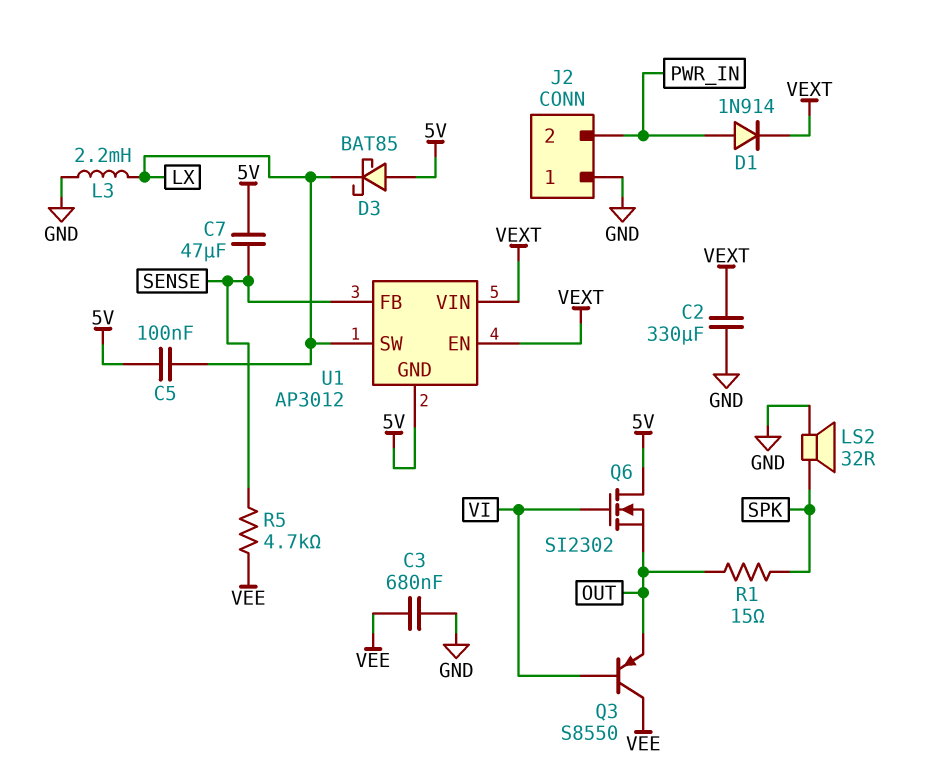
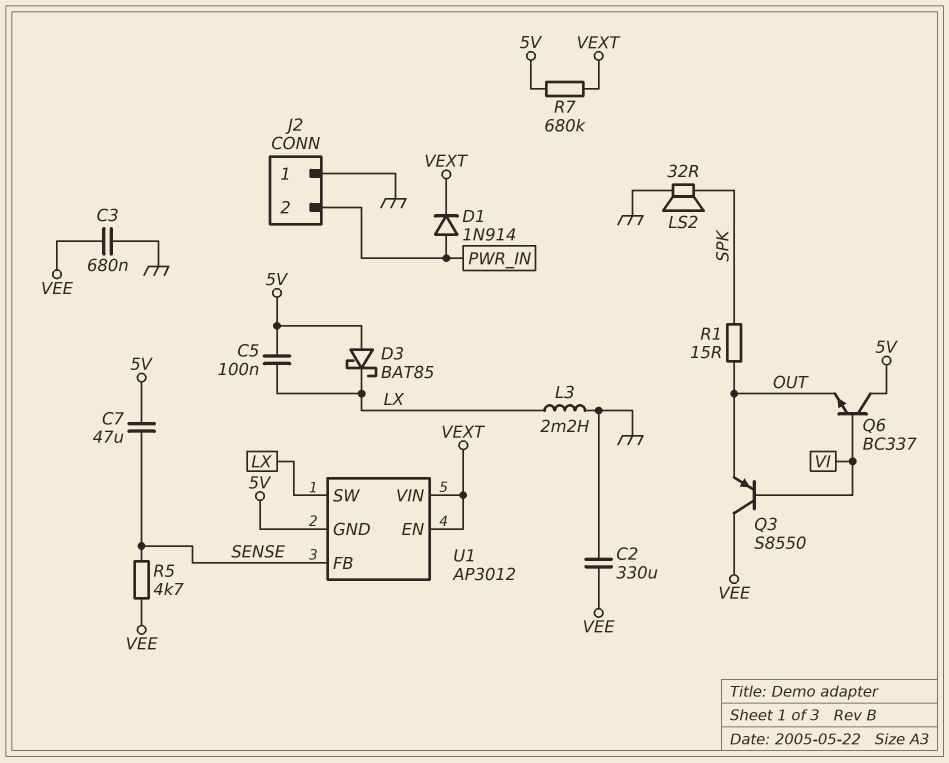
C2: 330uF (GND, VEXT) -> 330uF (GND, VEE)
Q6: NMOS SI2302 (G VI, D 5V, S OUT) -> NPN BC337 (B VI, C 5V, E OUT)
R7: none -> 680k (5V, VEXT)

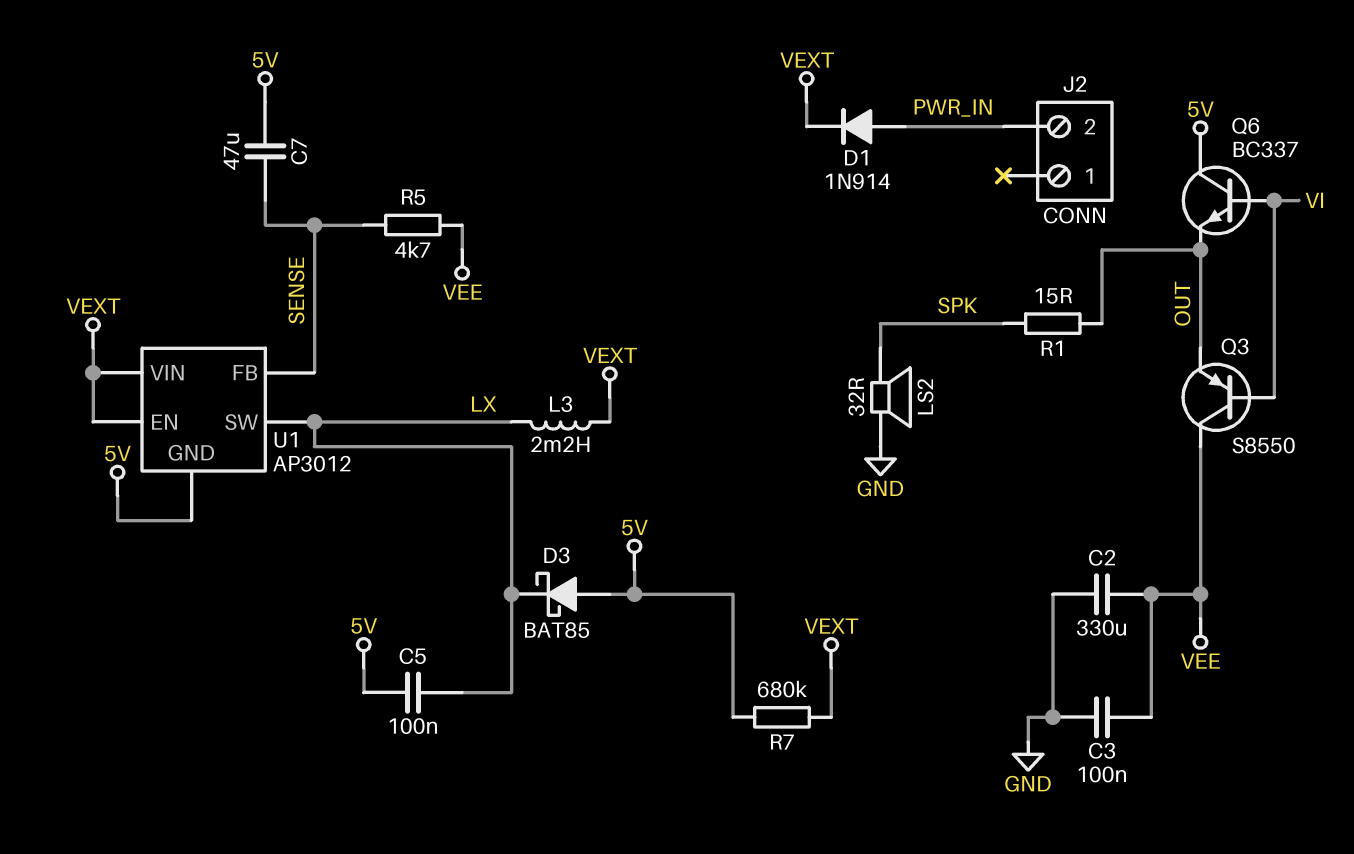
C3: 680nF (GND, VEE) -> 100nF (GND, VEE)
J2 pin 1: GND -> none
L3: 2.2mH (GND, LX) -> 2.2mH (LX, VEXT)

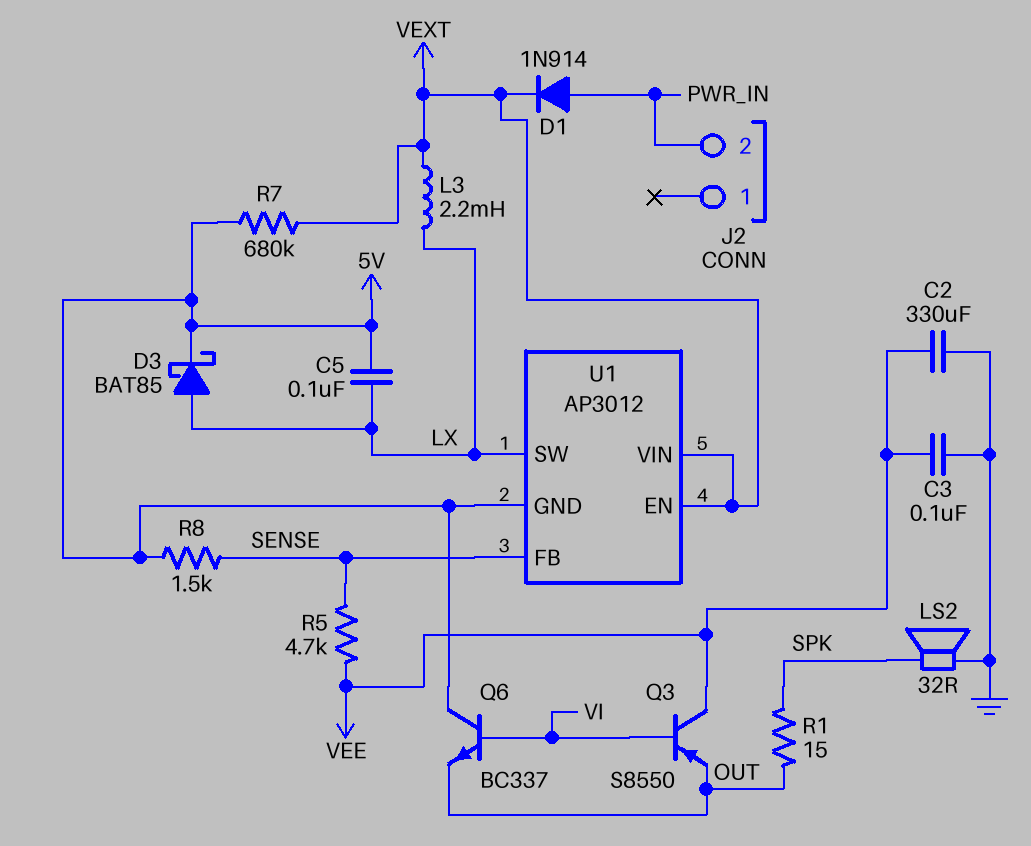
C7: 47uF (5V, SENSE) -> none
D3: schottky BAT85 (A 5V, K LX) -> schottky BAT85 (A LX, K 5V)
R8: none -> 1.5k (5V, SENSE)

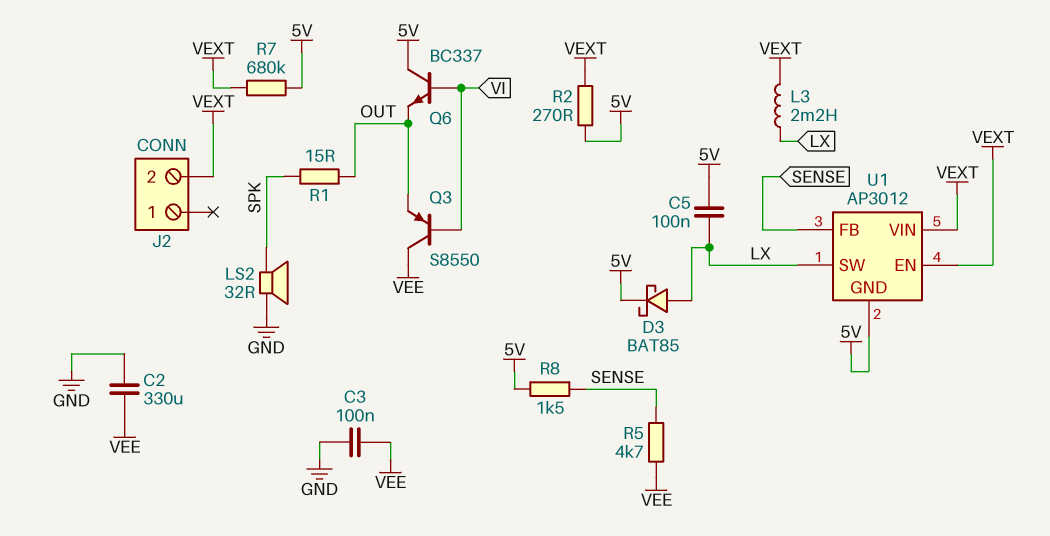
D1: diode 1N914 (A PWR_IN, K VEXT) -> none
J2 pin 2: PWR_IN -> VEXT
R2: none -> 270 (5V, VEXT)

